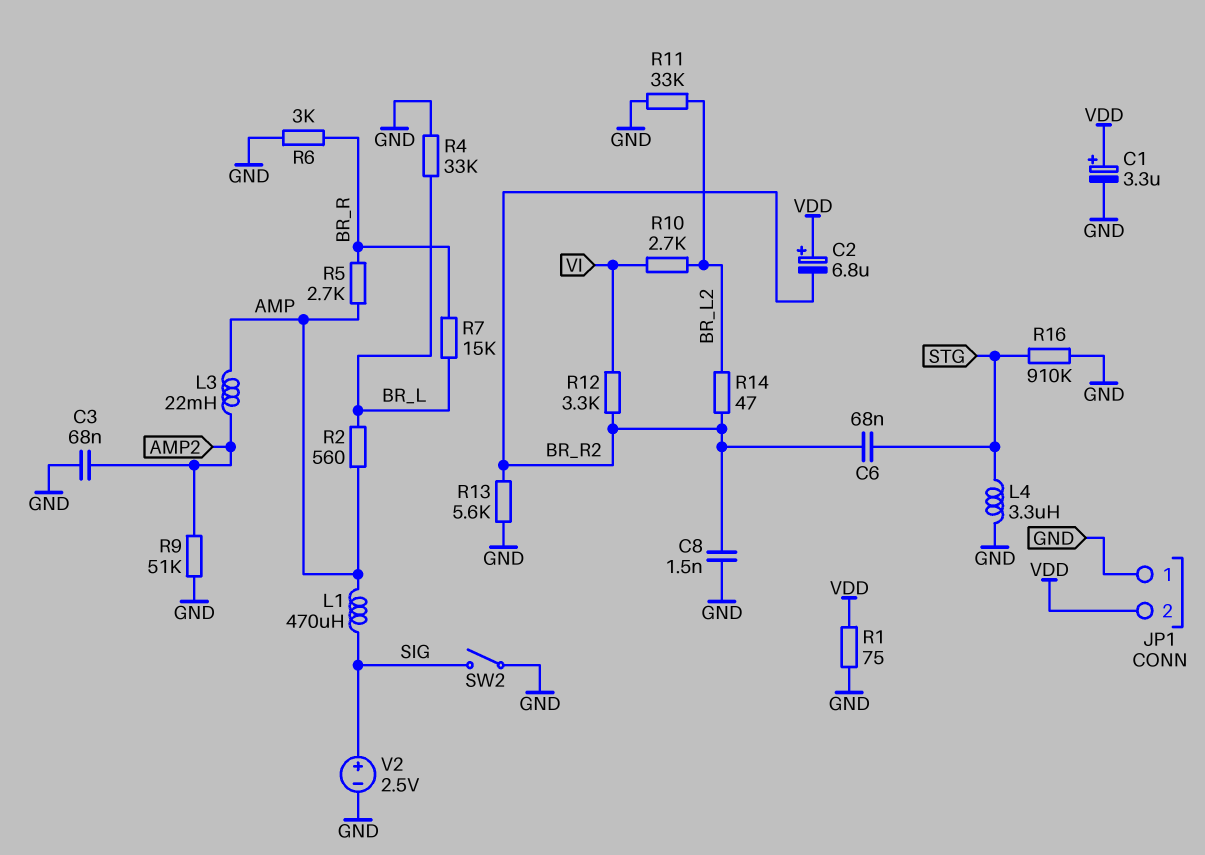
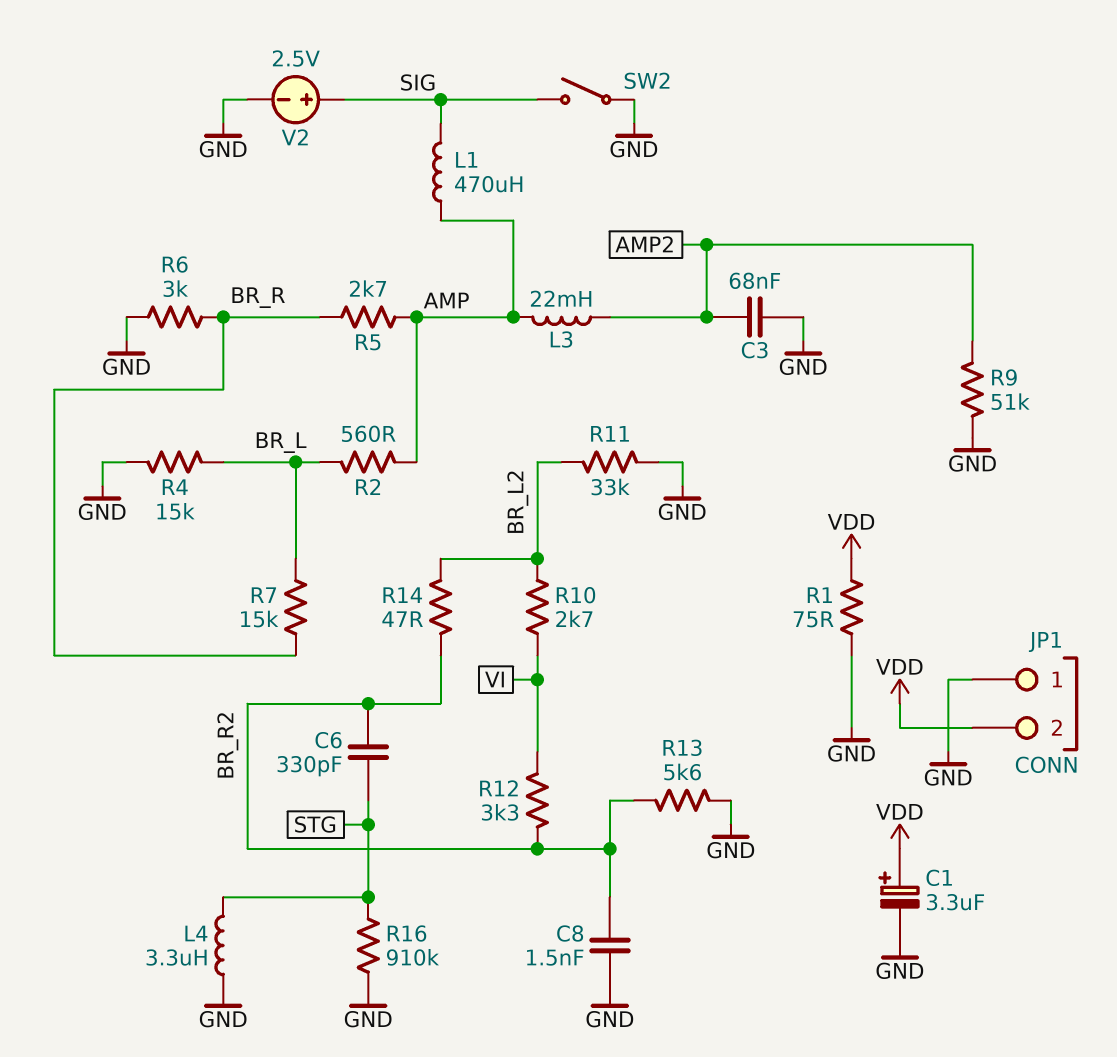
C2: 6.8uF (plus VDD, minus BR_R2) -> none
C6: 68nF (BR_R2, STG) -> 330pF (BR_R2, STG)
R4: 33k (BR_L, GND) -> 15k (BR_L, GND)

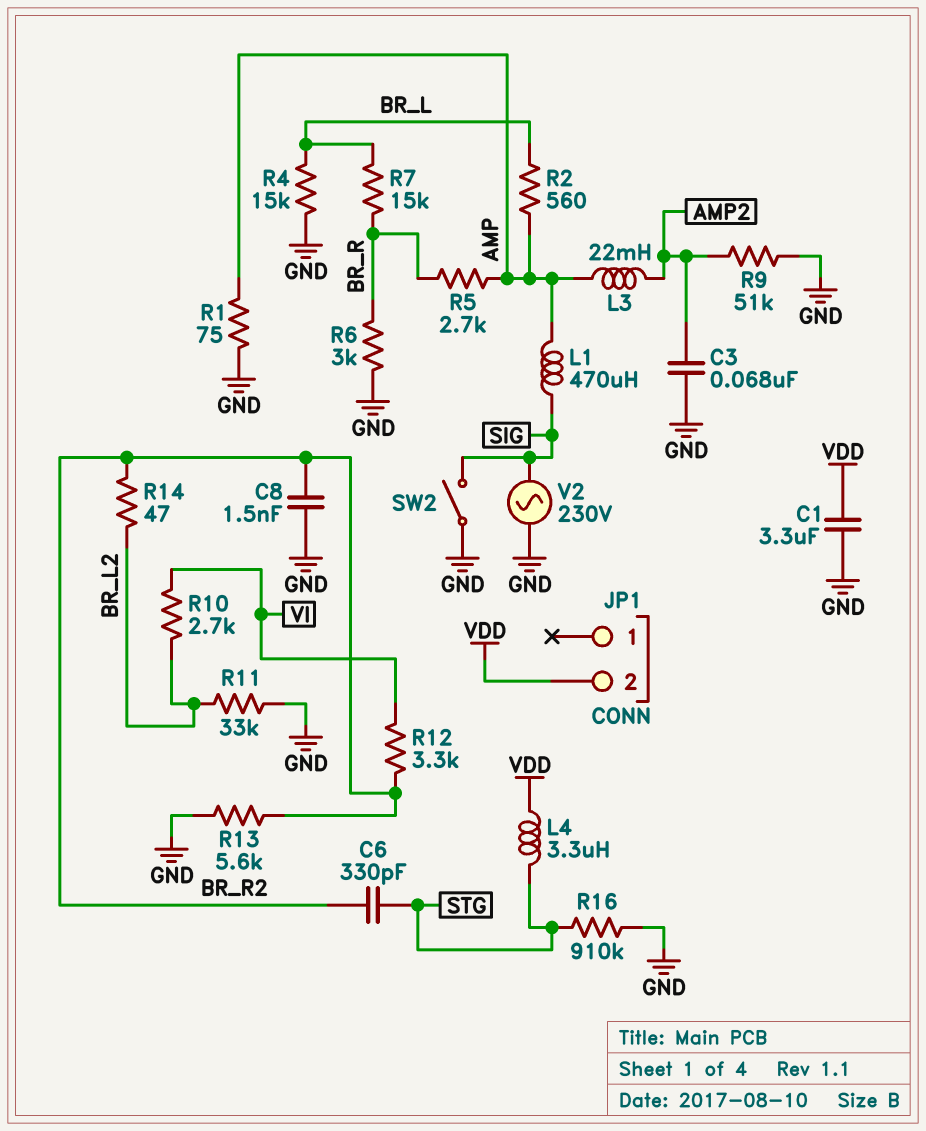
C1: 3.3uF (plus VDD, minus GND) -> 3.3uF (GND, VDD)
JP1 pin 1: GND -> none
L4: 3.3uH (GND, STG) -> 3.3uH (STG, VDD)
R1: 75 (GND, VDD) -> 75 (AMP, GND)
V2: 2.5V (plus SIG, minus GND) -> AC 230V (GND, SIG)

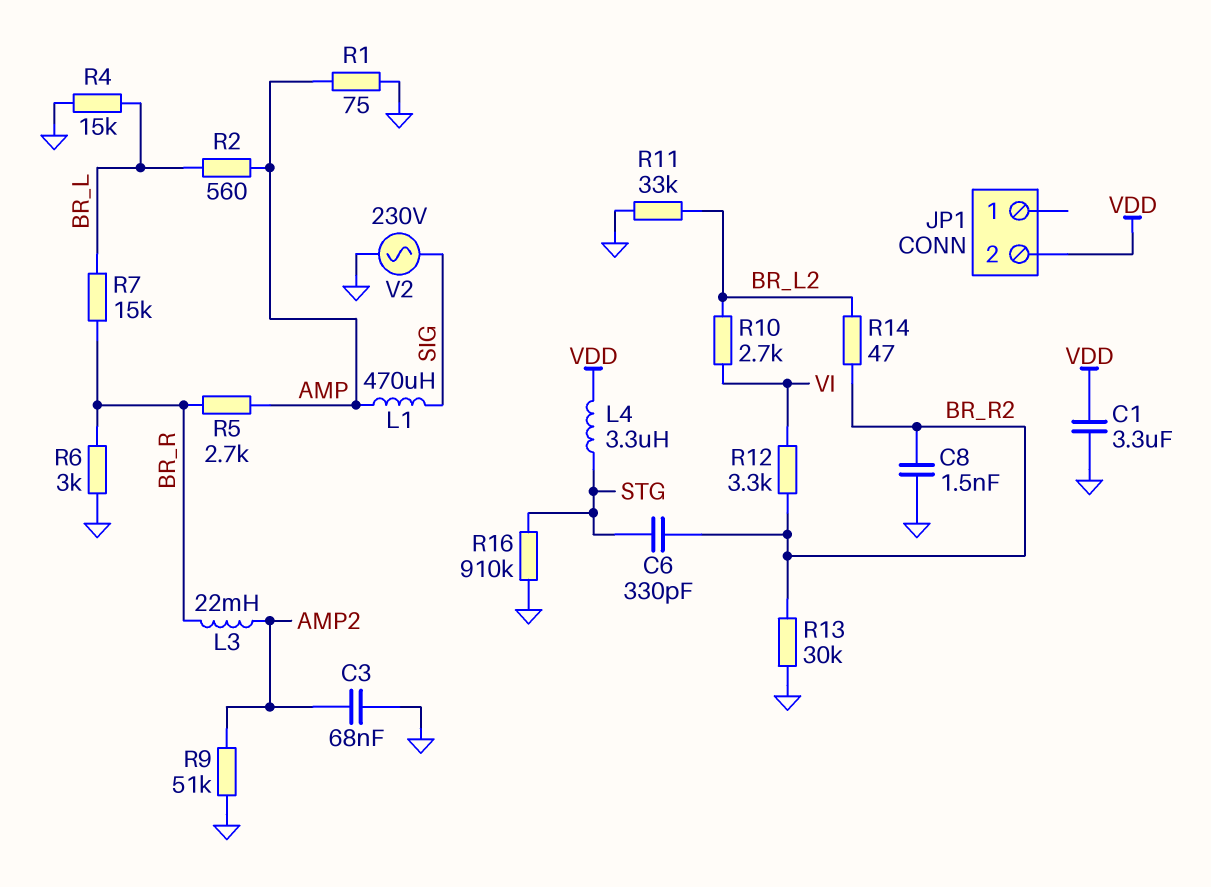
L3: 22mH (AMP, AMP2) -> 22mH (AMP2, BR_R)
R13: 5.6k (BR_R2, GND) -> 30k (BR_R2, GND)
SW2: switch (GND, SIG) -> none

